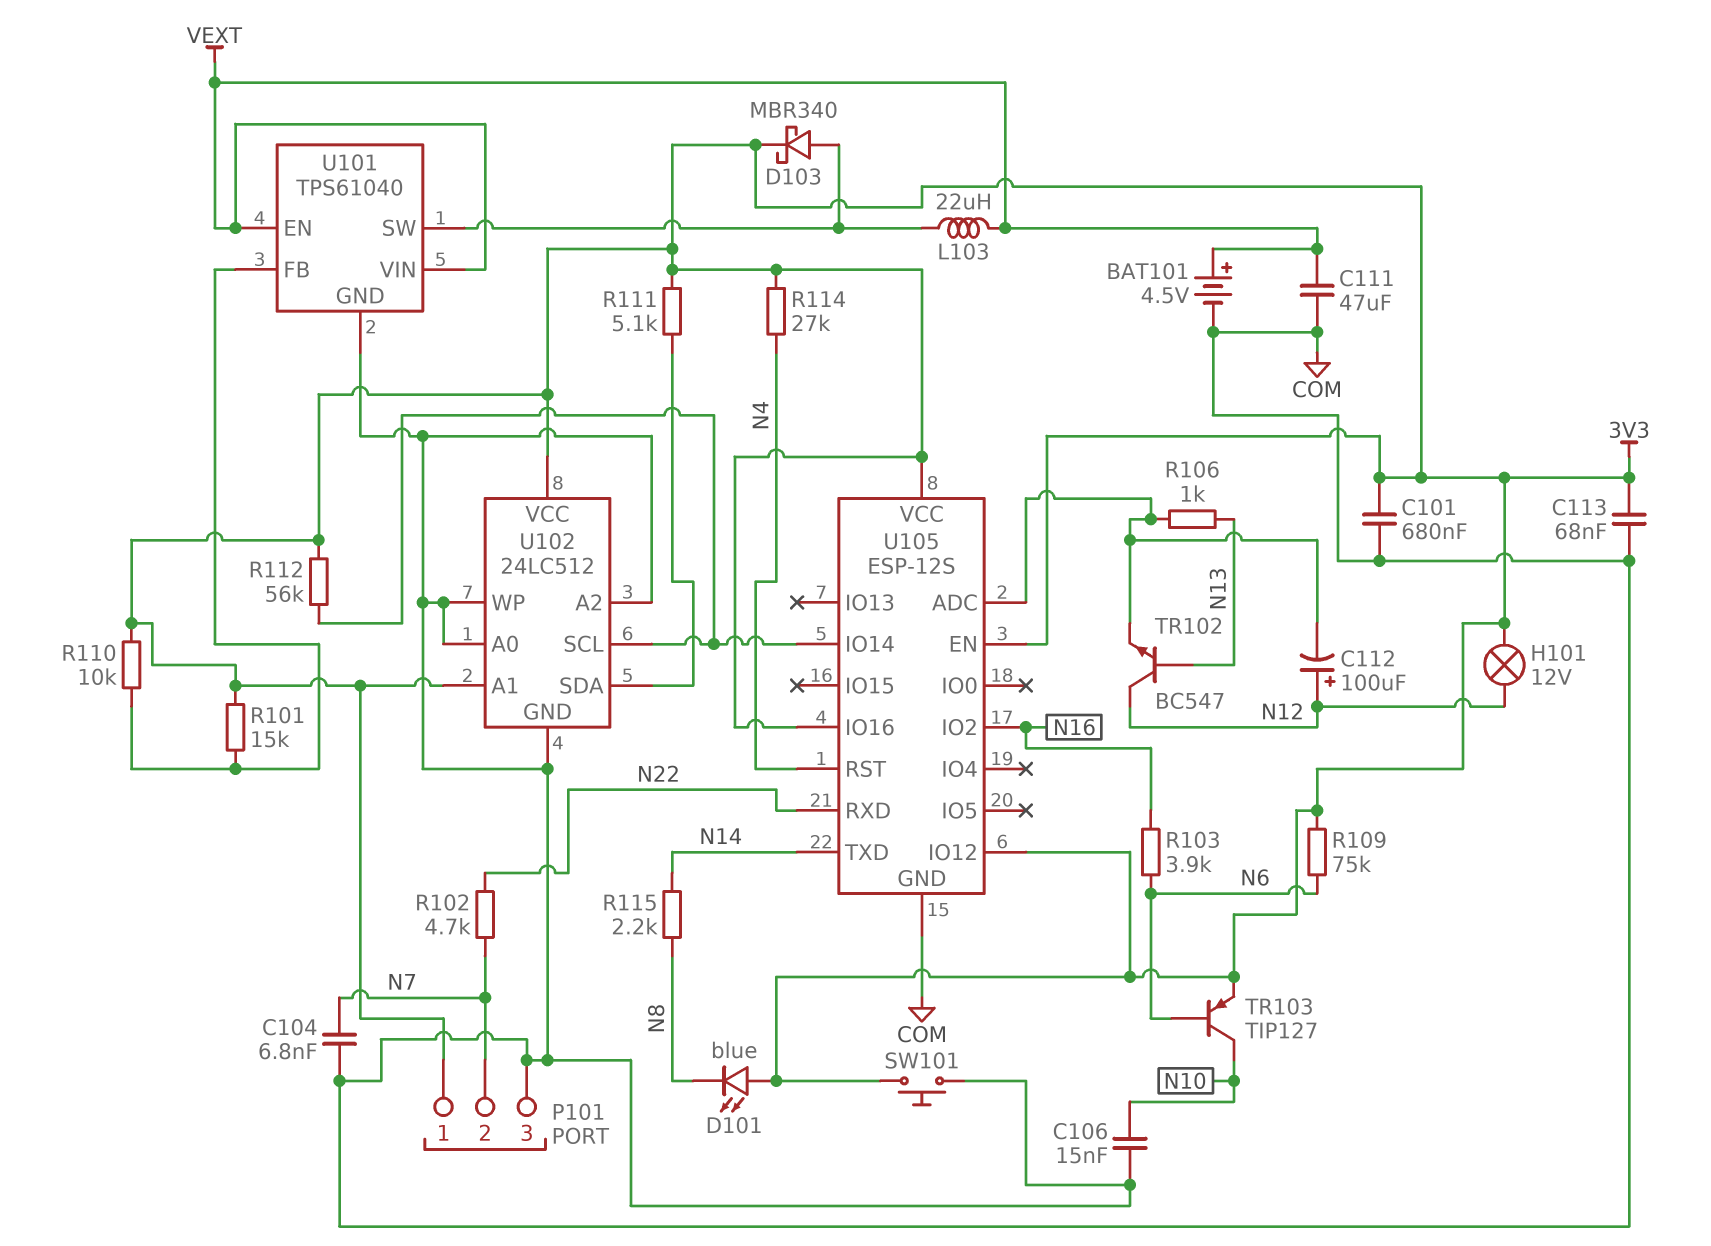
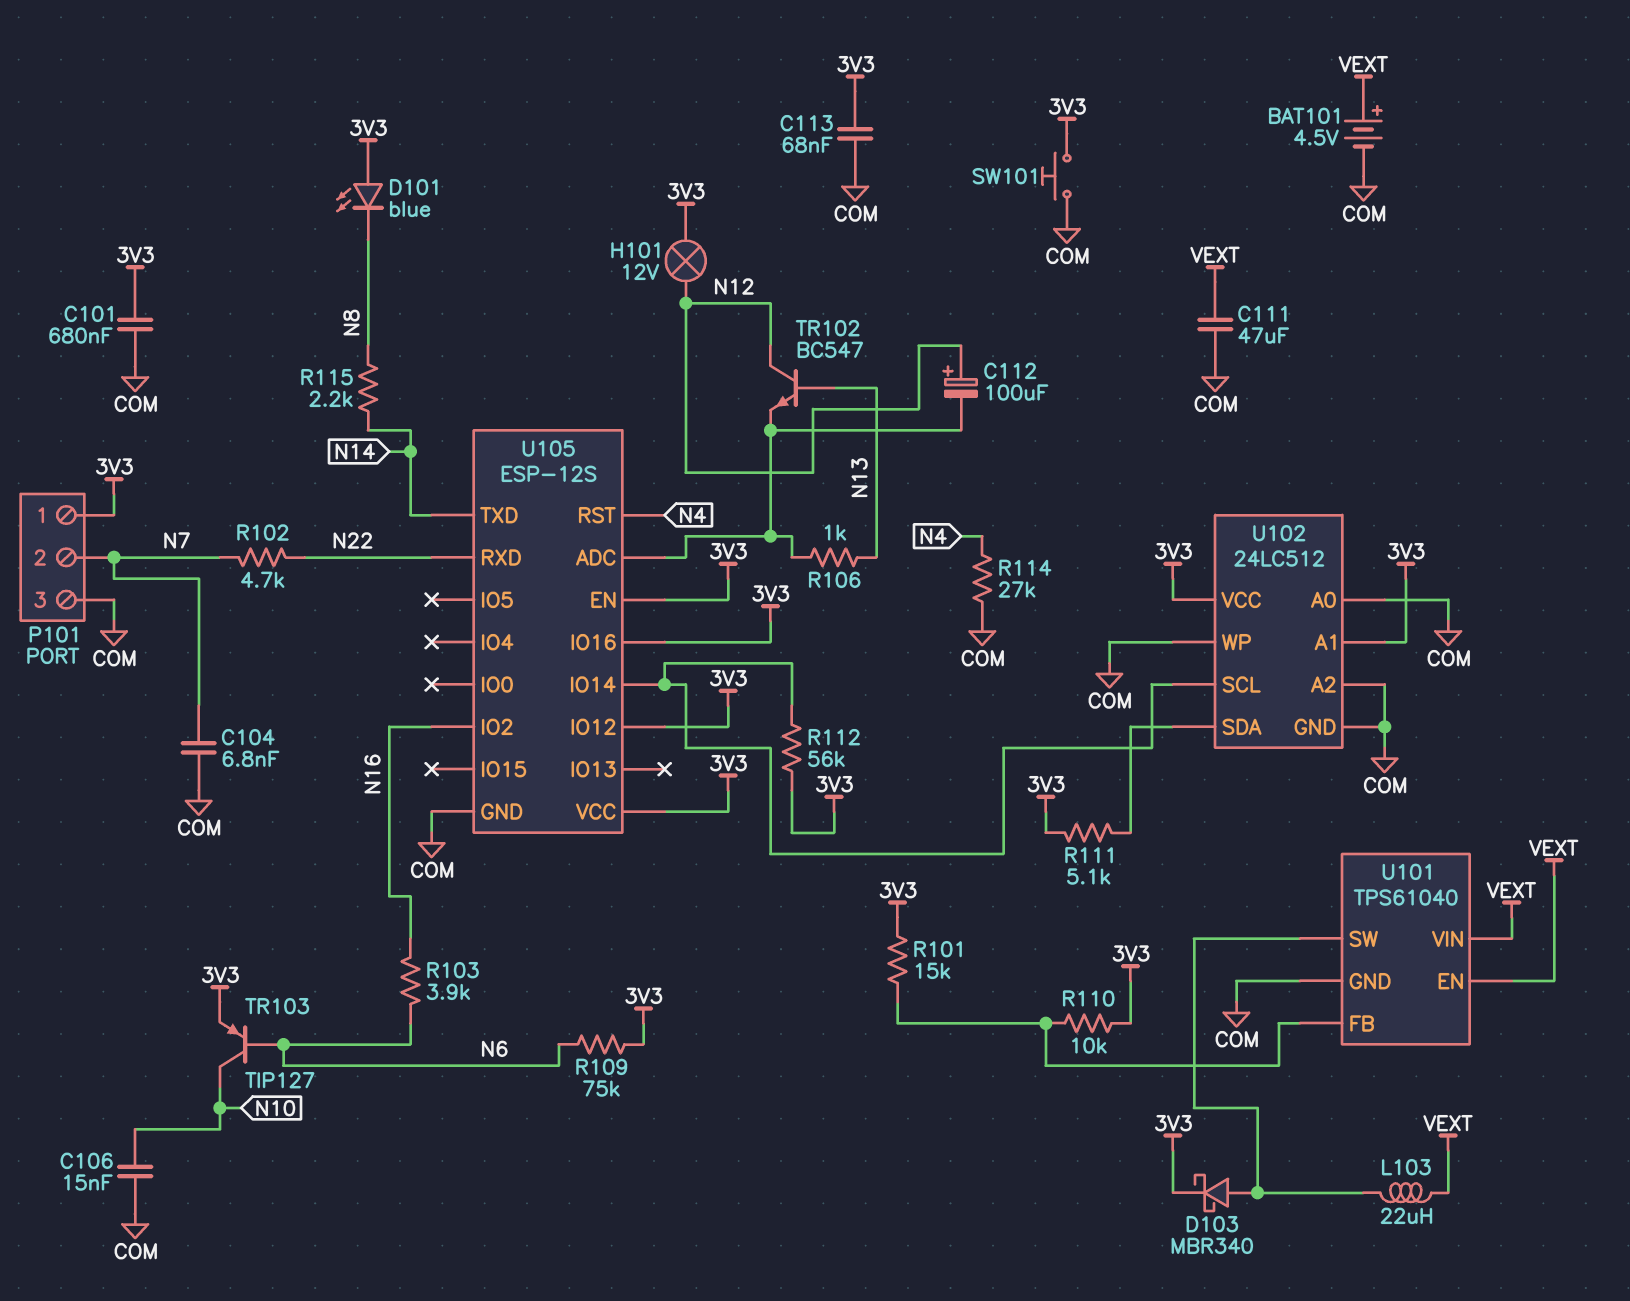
R114: 27k (3V3, N4) -> 27k (COM, N4)

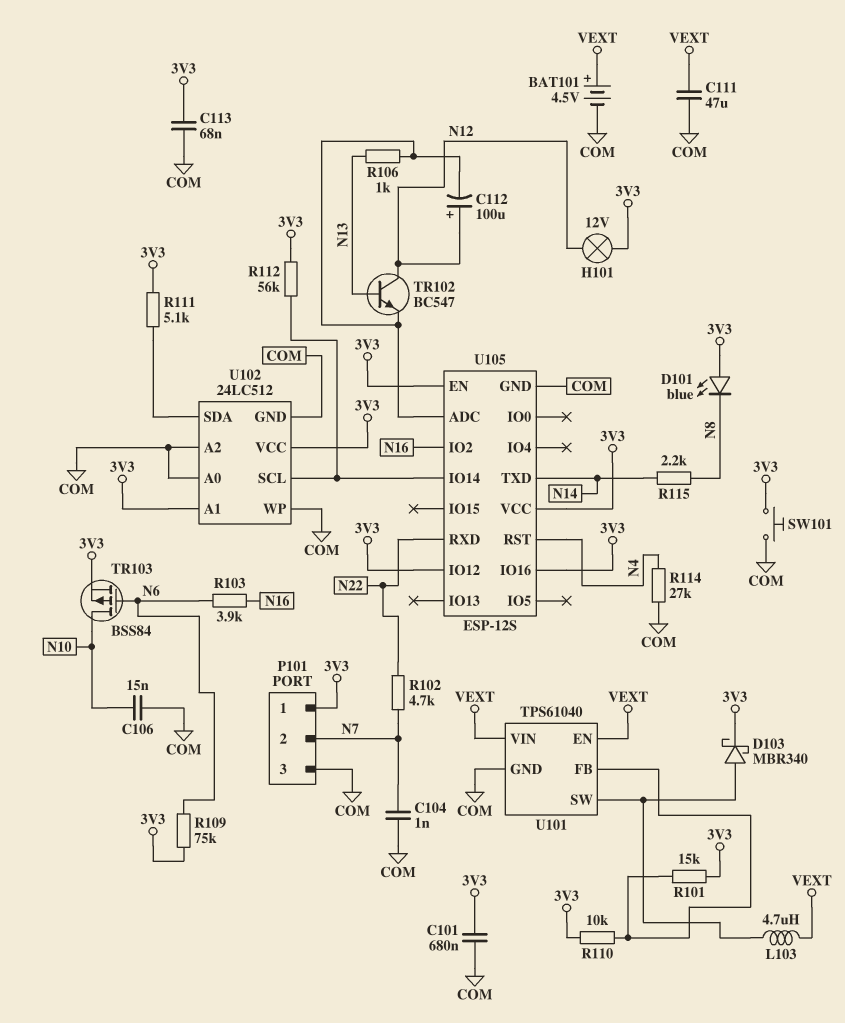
C104: 6.8nF (COM, N7) -> 1nF (COM, N7)
L103: 22uH (U101/SW, VEXT) -> 4.7uH (U101/SW, VEXT)
TR103: PNP TIP127 (B N6, C N10, E 3V3) -> PMOS BSS84 (G N6, D N10, S 3V3)

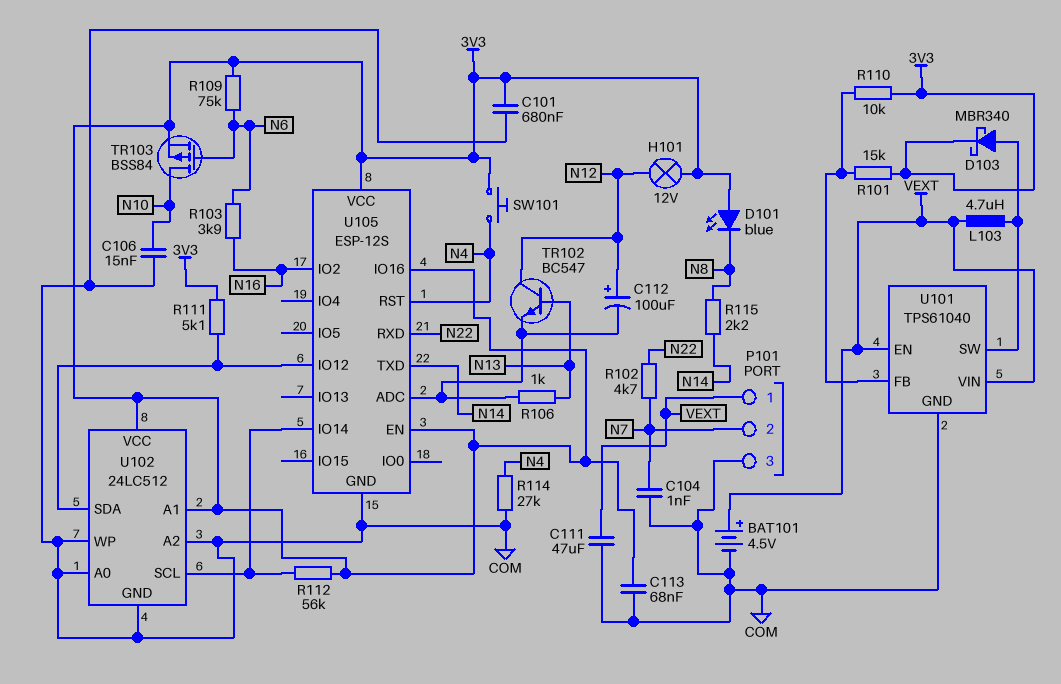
P101 pin 1: 3V3 -> VEXT
SW101: button (3V3, COM) -> button (3V3, N4)
U105 pin IO12: 3V3 -> U102/SDA

